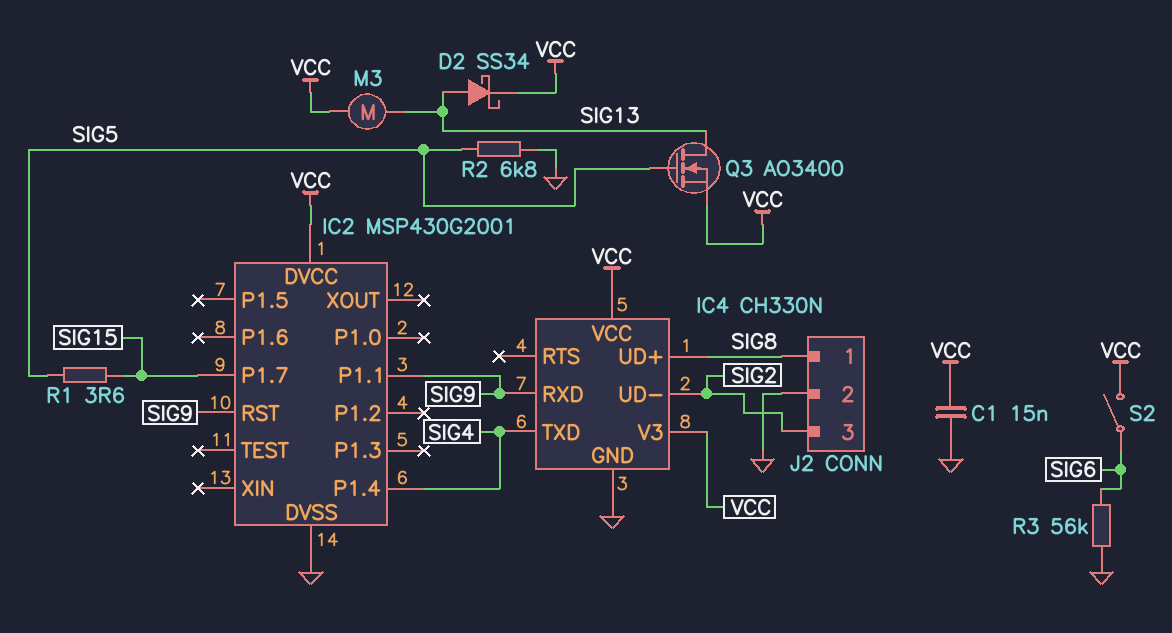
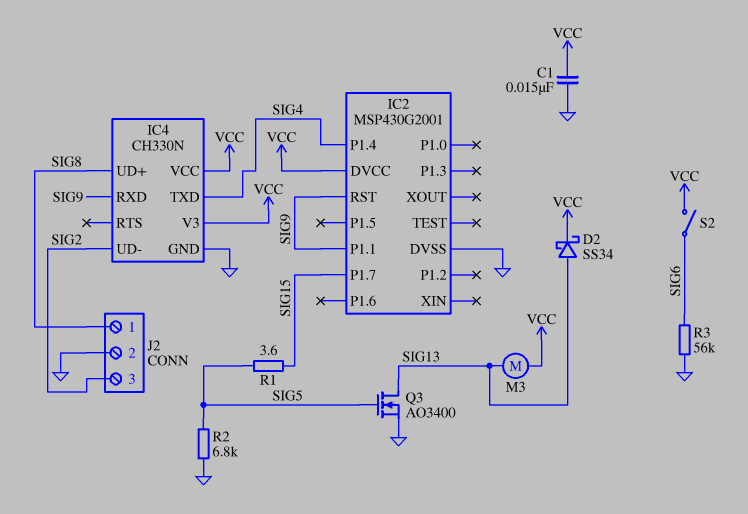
Q3: NMOS AO3400 (G SIG5, D SIG13, S VCC) -> NMOS AO3400 (G SIG5, D SIG13, S GND)

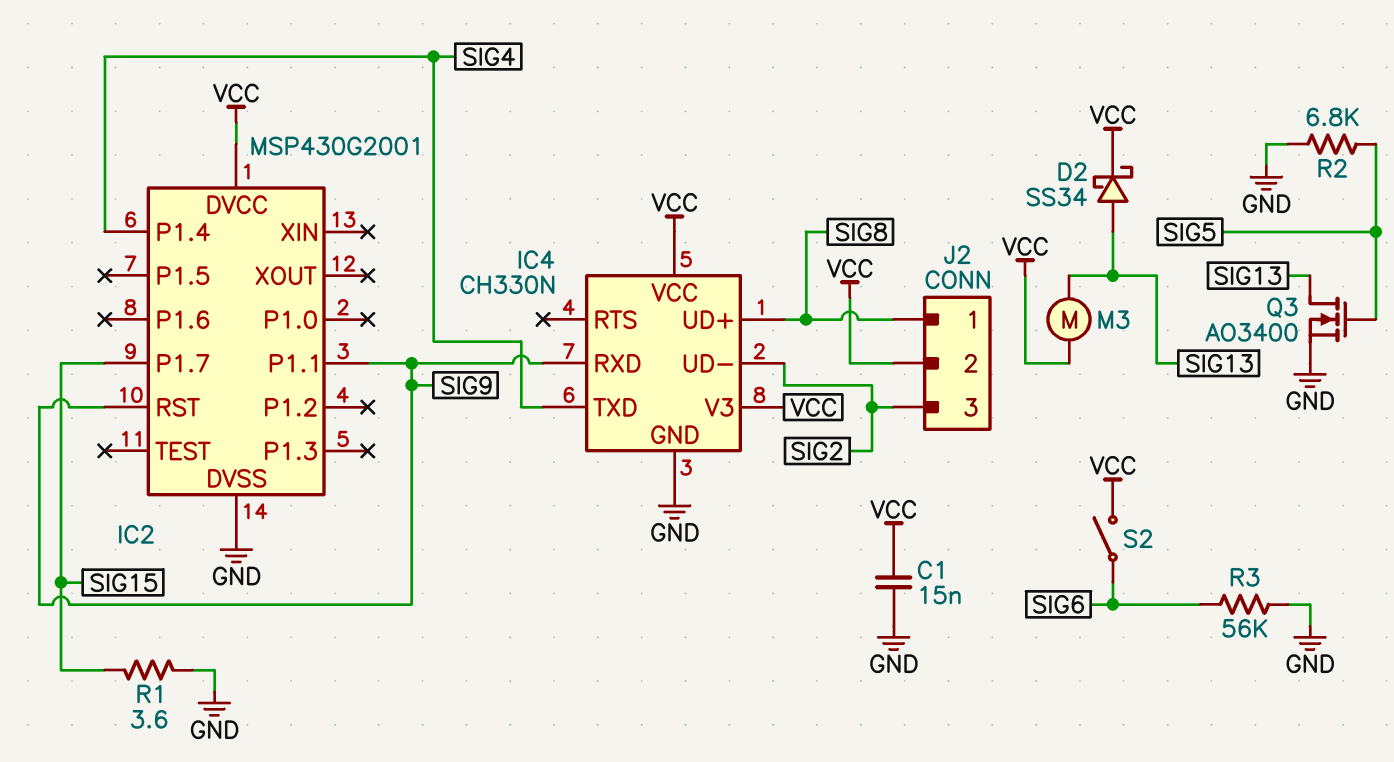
J2 pin 2: GND -> VCC
R1: 3.6 (SIG5, SIG15) -> 3.6 (GND, SIG15)

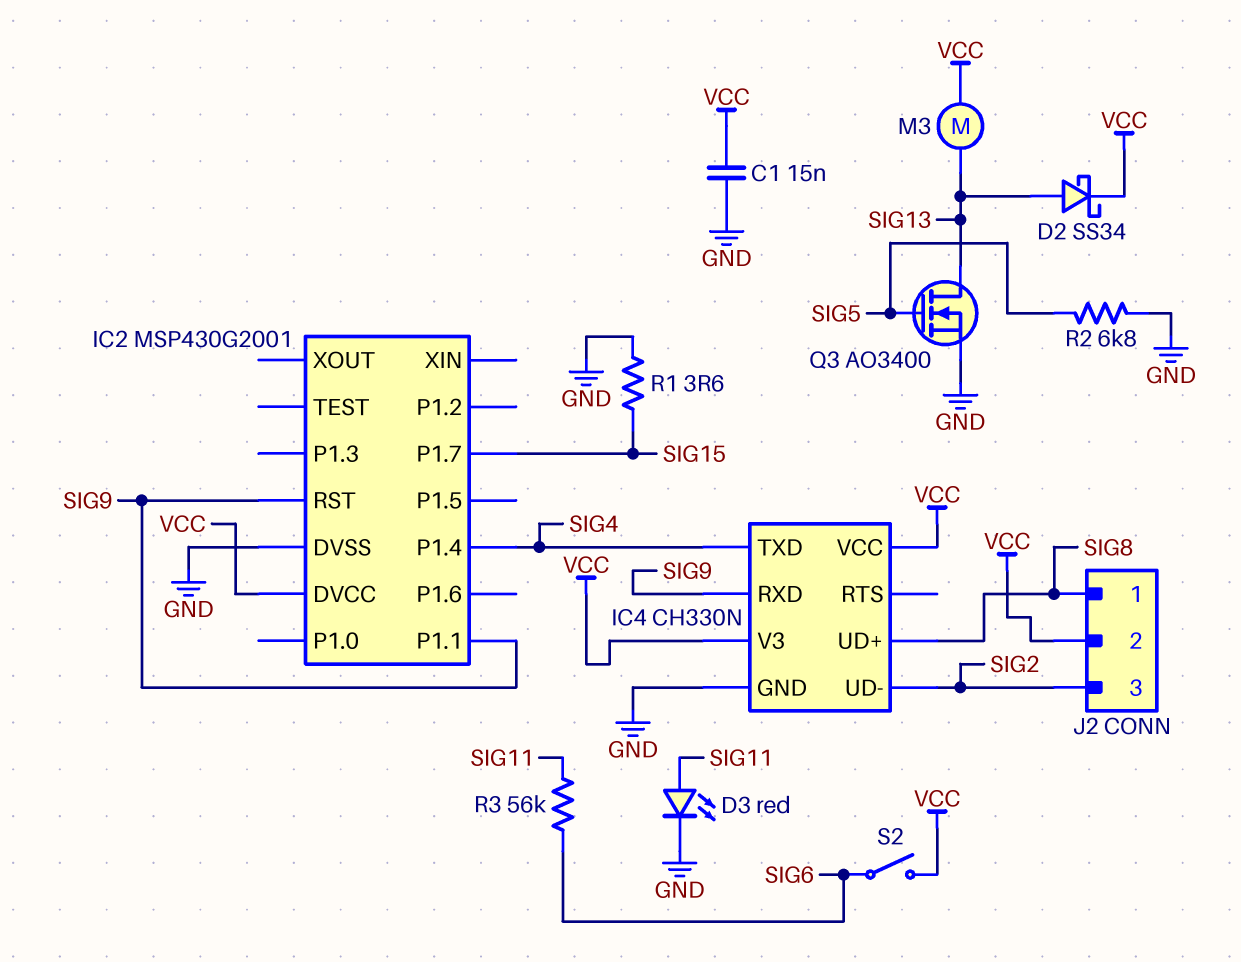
D3: none -> LED red (A SIG11, K GND)
R3: 56k (GND, SIG6) -> 56k (SIG6, SIG11)

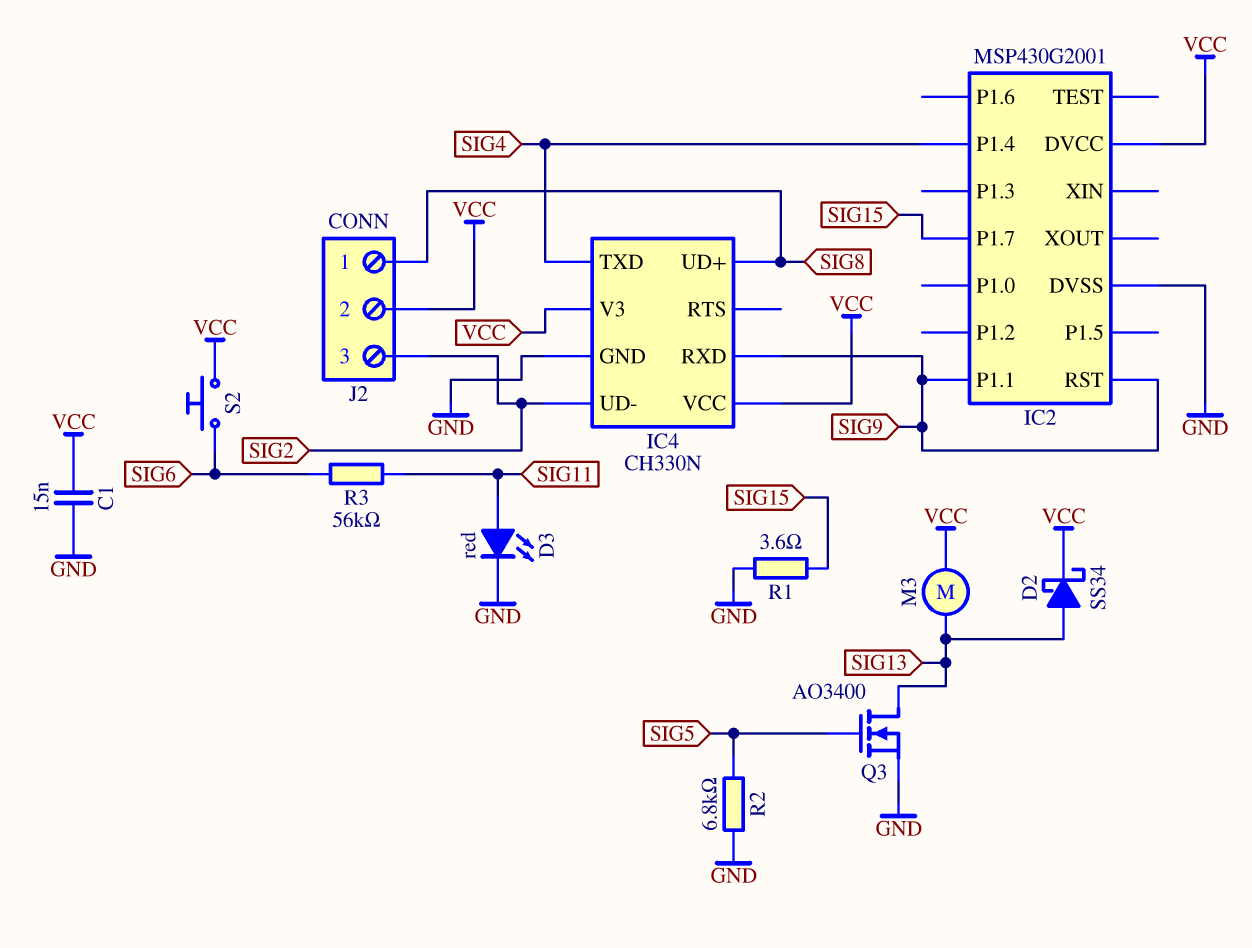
S2: switch (SIG6, VCC) -> button (SIG6, VCC)

